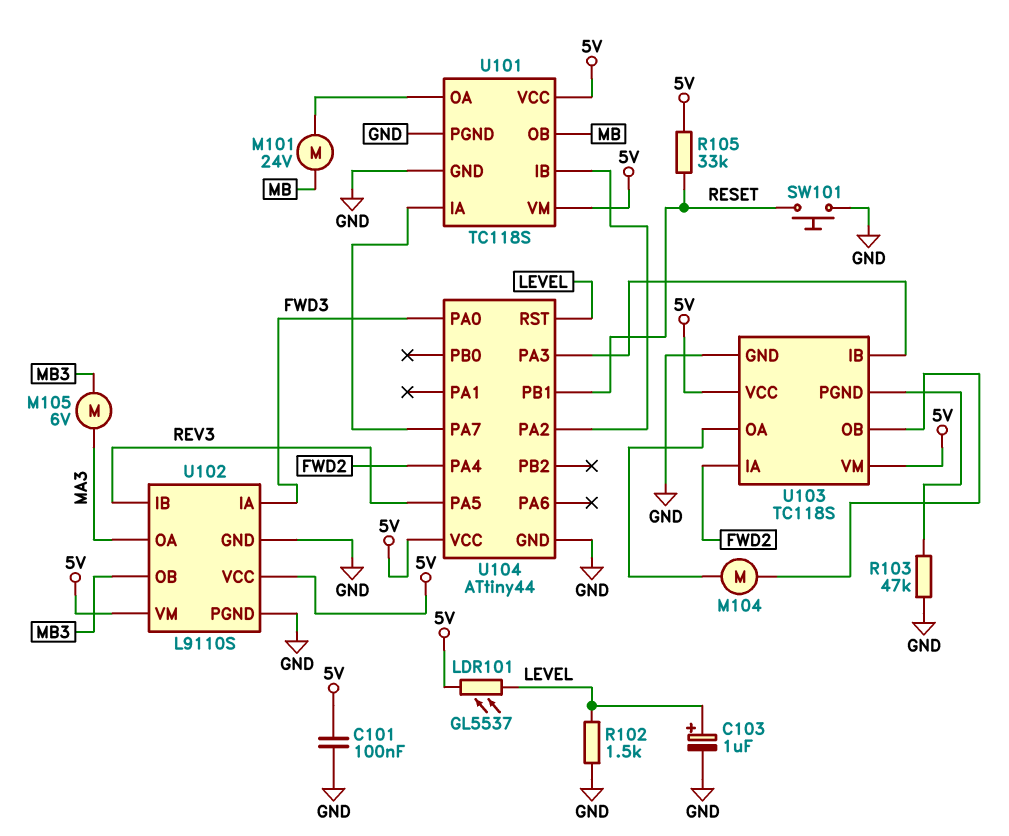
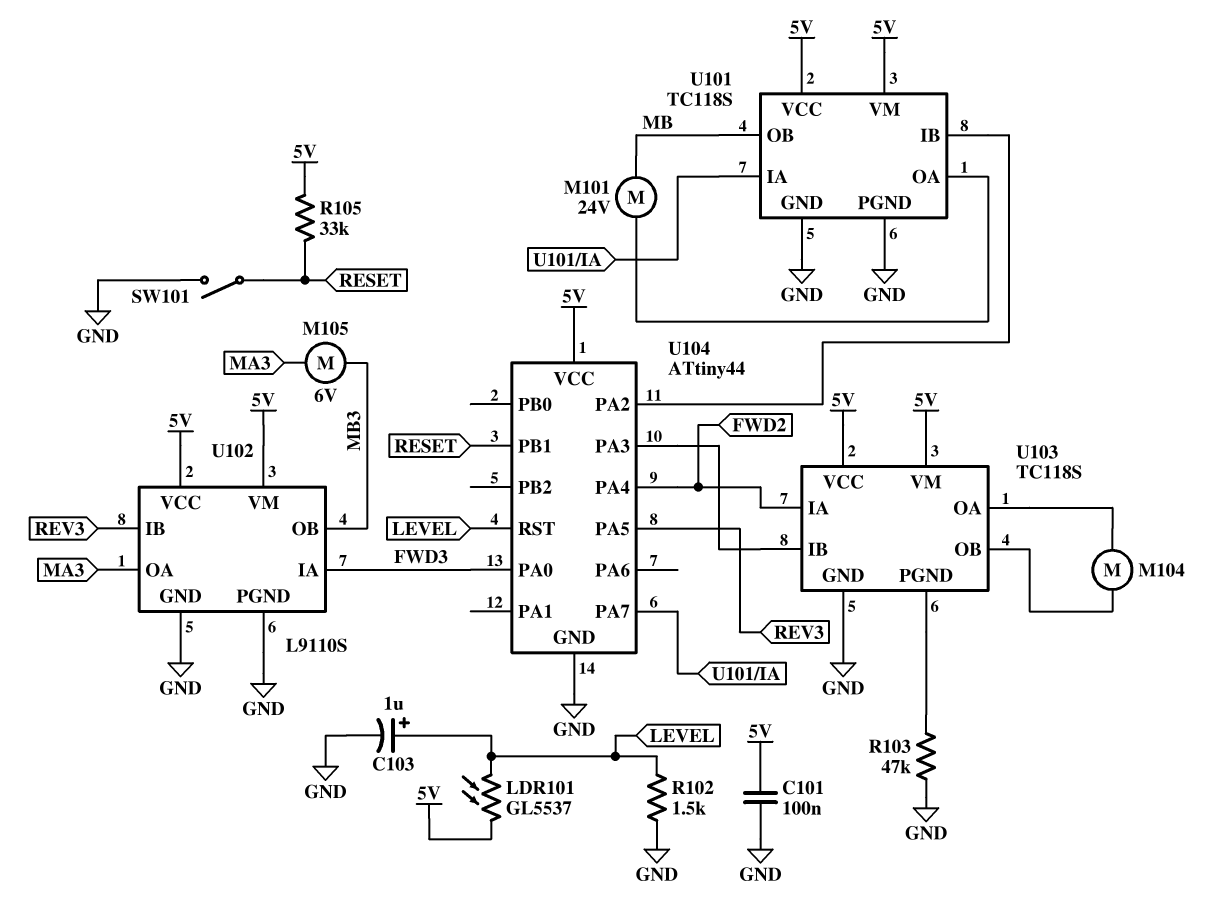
SW101: button (GND, RESET) -> switch (GND, RESET)

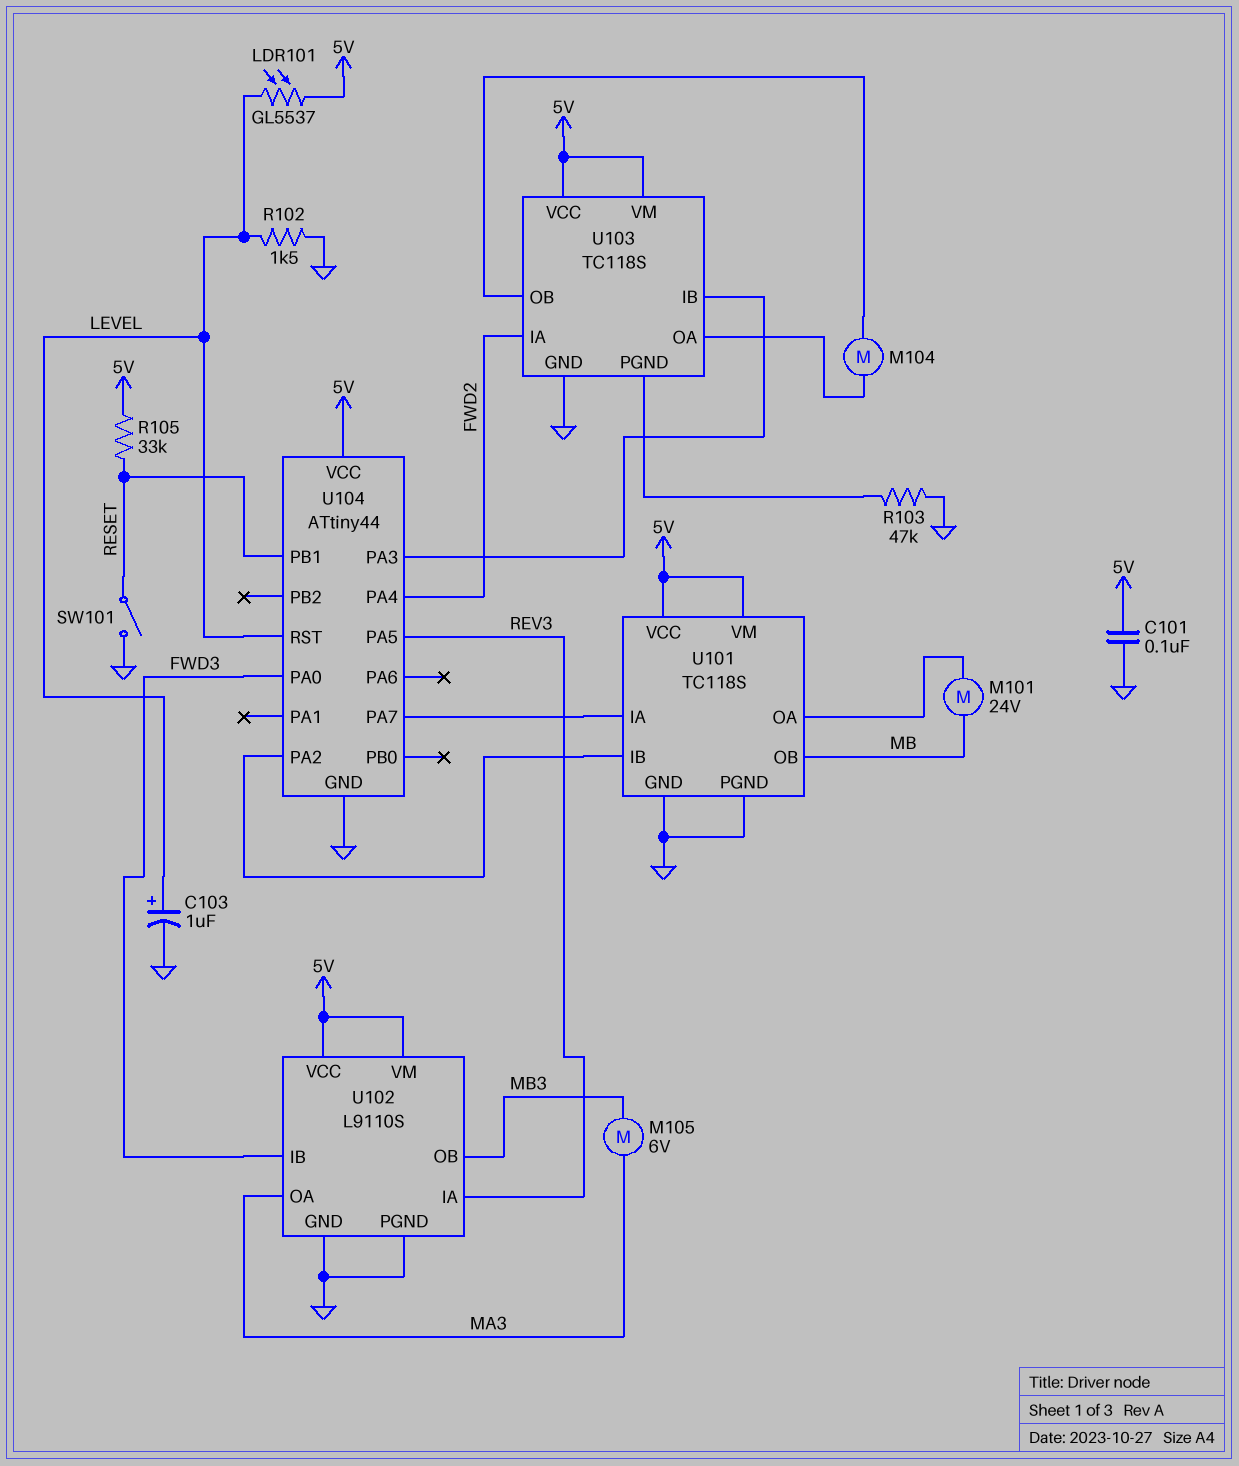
U102 pin IA: FWD3 -> REV3
U102 pin IB: REV3 -> FWD3

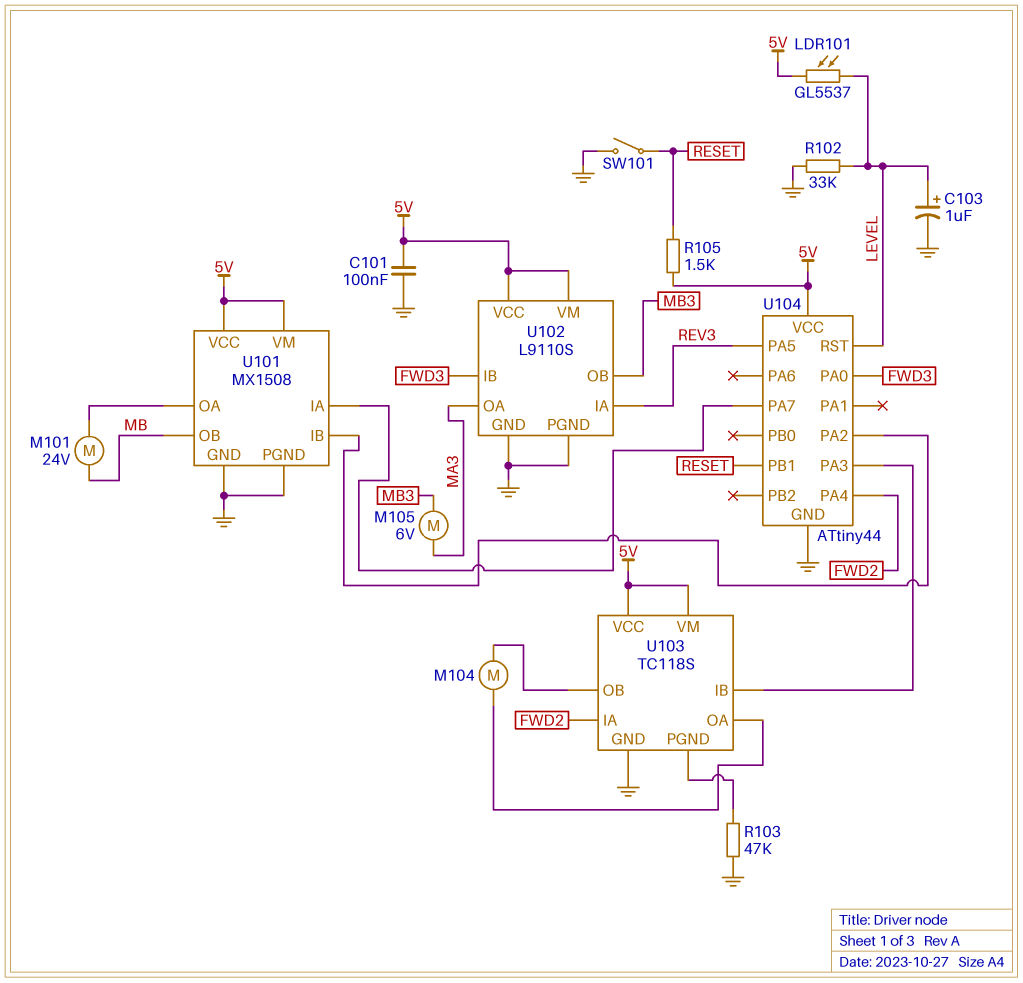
R102: 1.5k (GND, LEVEL) -> 33k (GND, LEVEL)
R105: 33k (5V, RESET) -> 1.5k (5V, RESET)
U101: TC118S -> MX1508

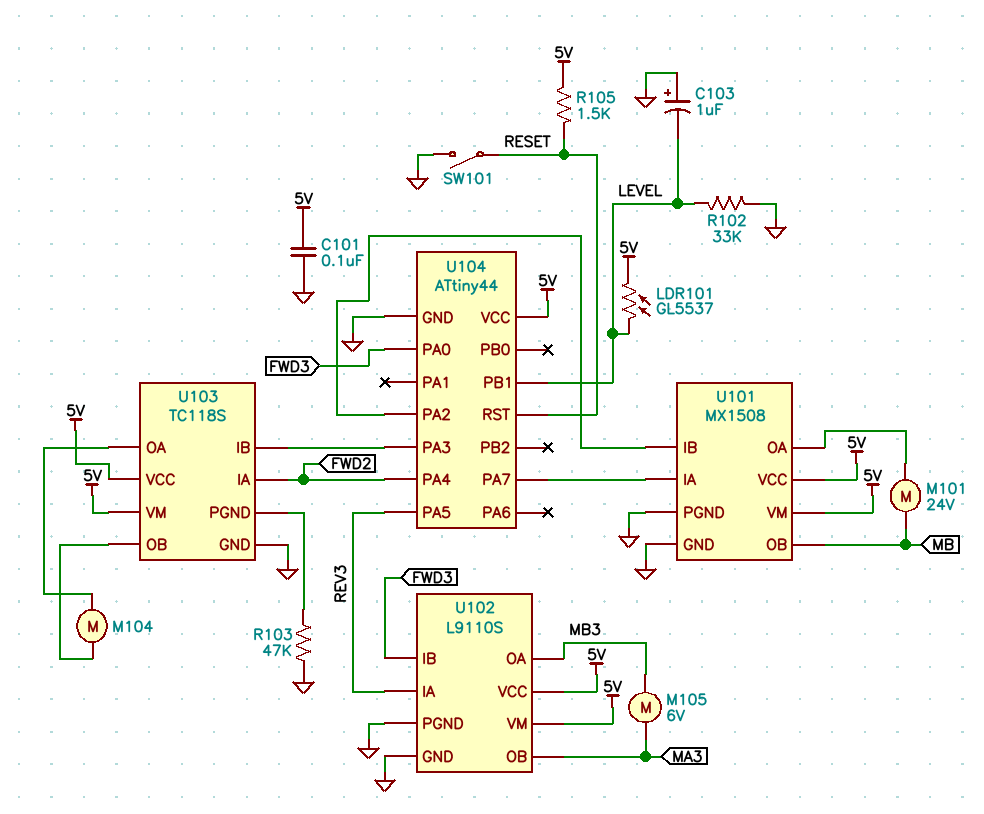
C103: 1uF (plus LEVEL, minus GND) -> 1uF (plus GND, minus LEVEL)
U102 pin OA: MA3 -> MB3
U102 pin OB: MB3 -> MA3
U104 pin PB1: RESET -> LEVEL
U104 pin RST: LEVEL -> RESET

